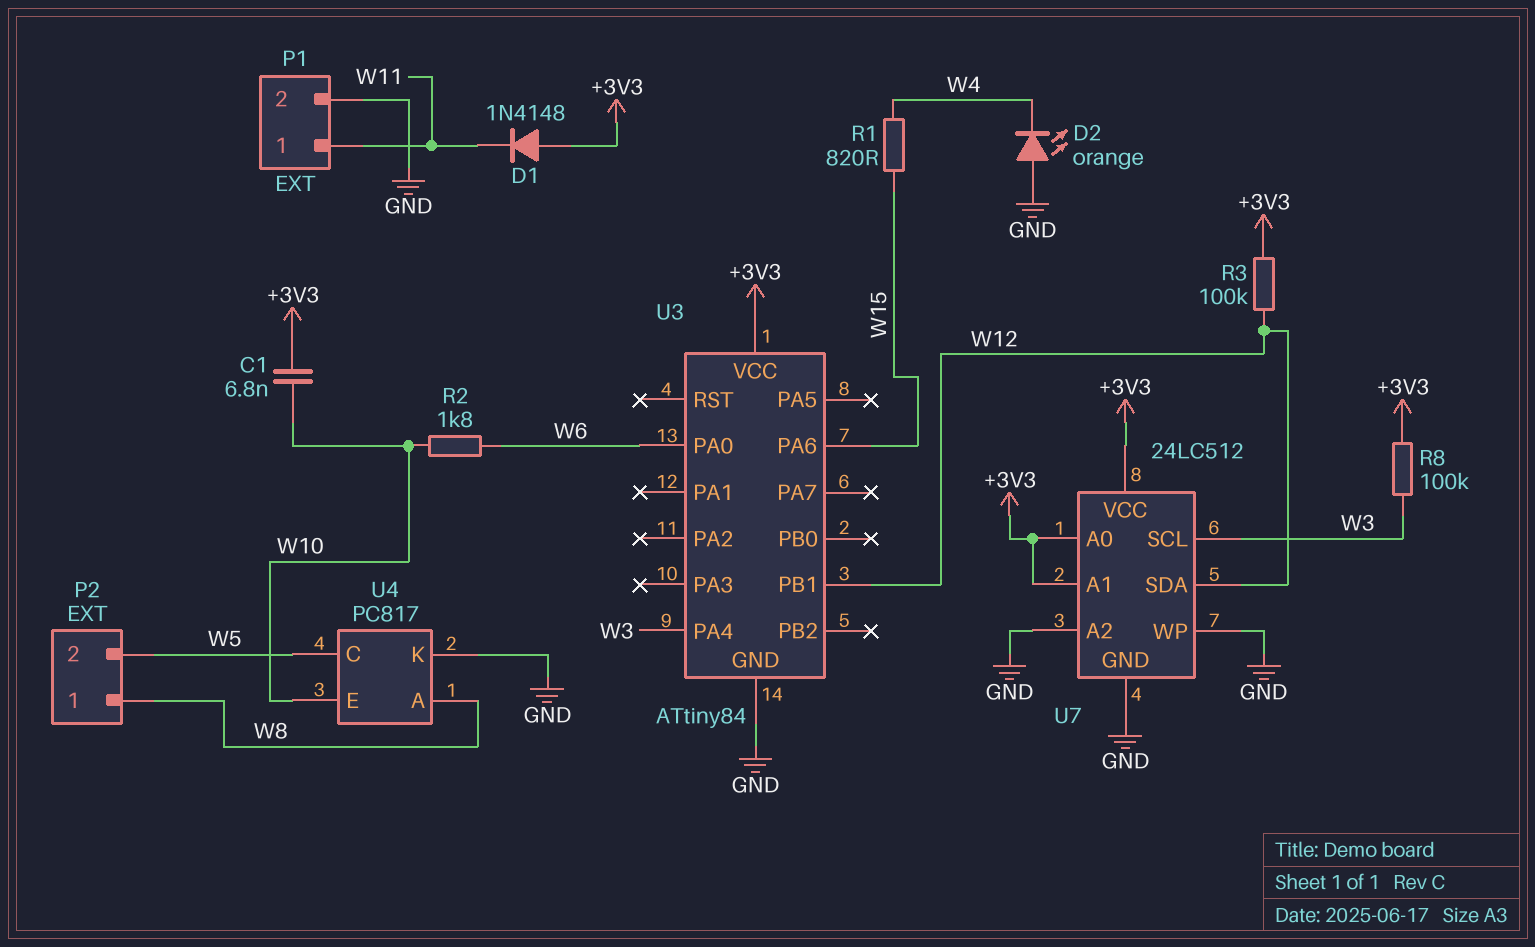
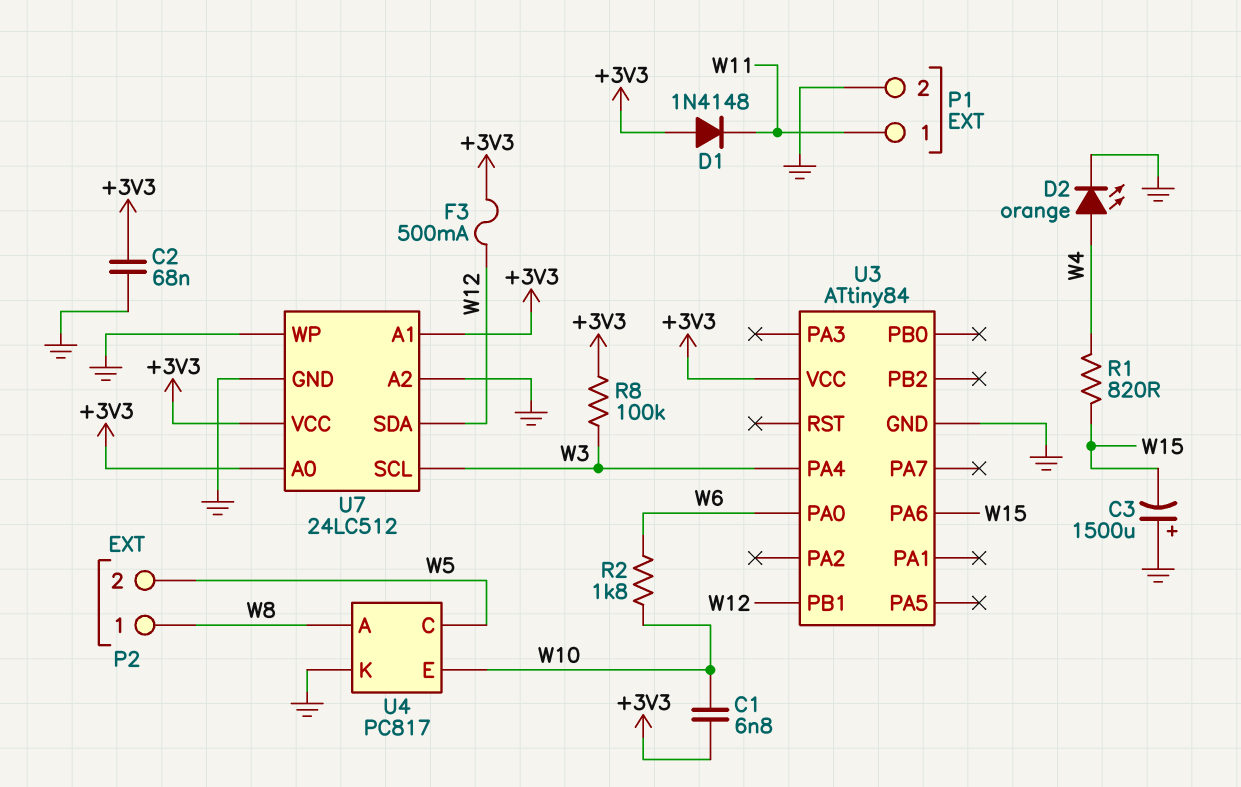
C2: none -> 68nF (+3V3, GND)
C3: none -> 1500uF (plus GND, minus W15)
D2: LED orange (A GND, K W4) -> LED orange (A W4, K GND)
F3: none -> 500mA (+3V3, W12)
R3: 100k (+3V3, W12) -> none

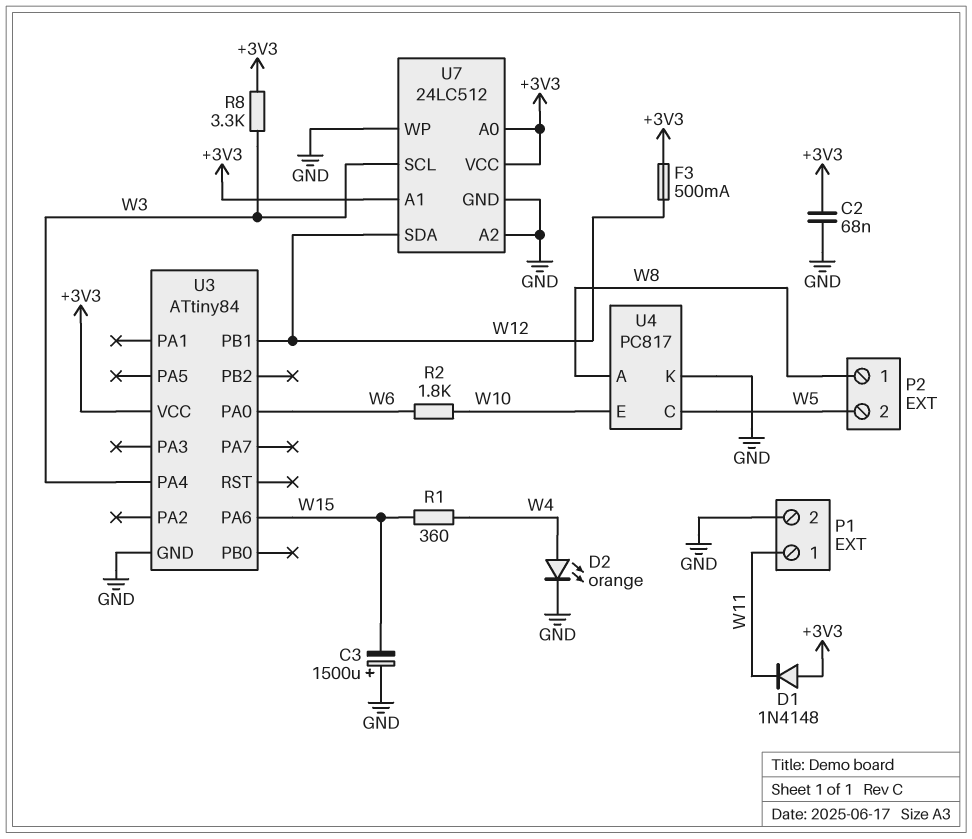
C1: 6.8nF (+3V3, W10) -> none
R1: 820 (W4, W15) -> 360 (W4, W15)
R8: 100k (+3V3, W3) -> 3.3k (+3V3, W3)

